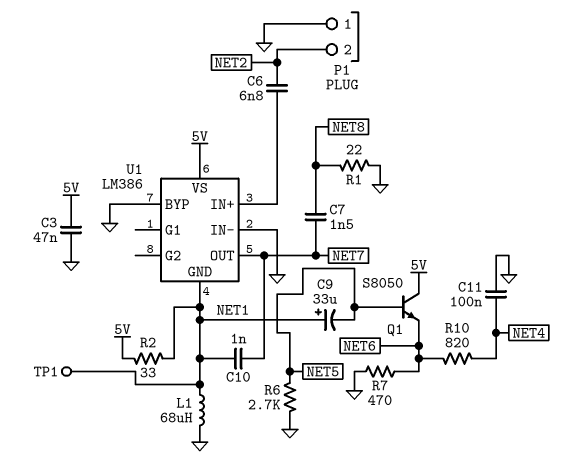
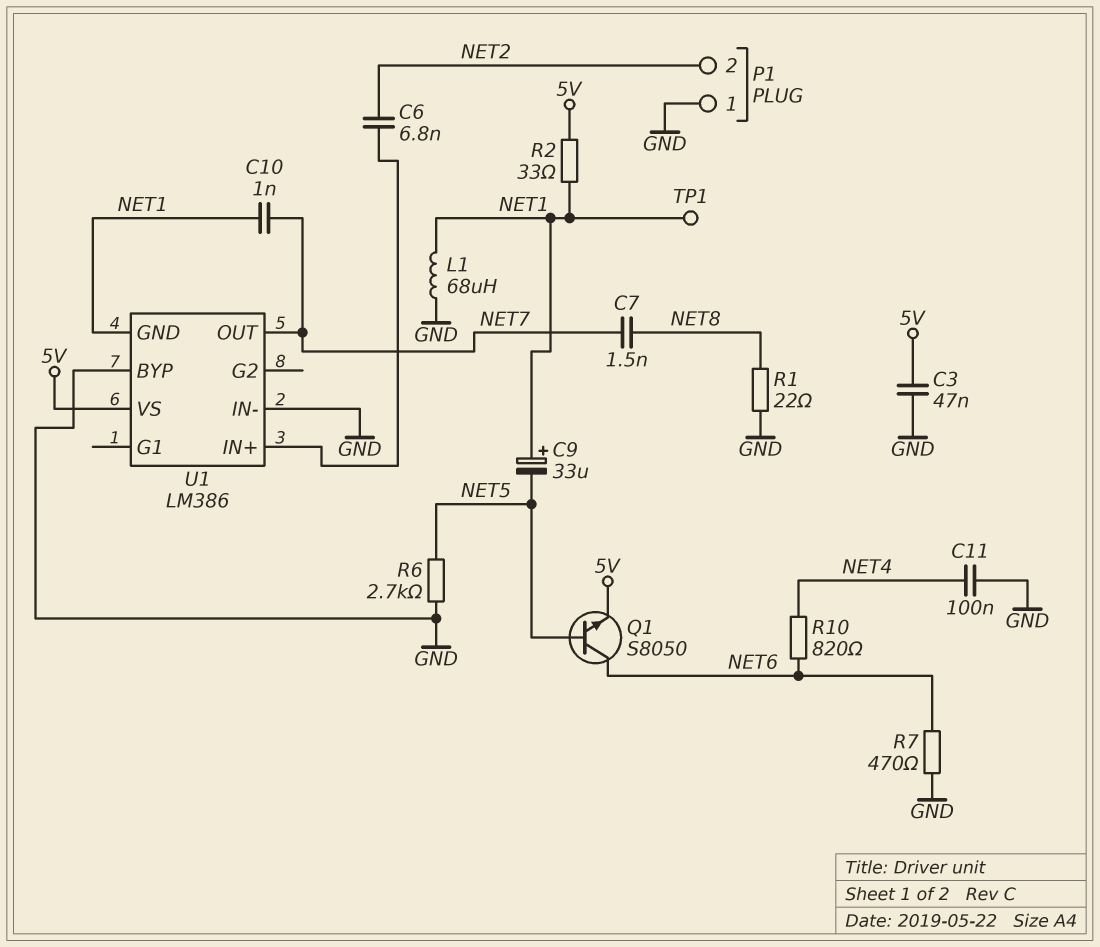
Q1: NPN S8050 (B NET5, C 5V, E NET6) -> NPN S8050 (B NET5, C NET6, E 5V)

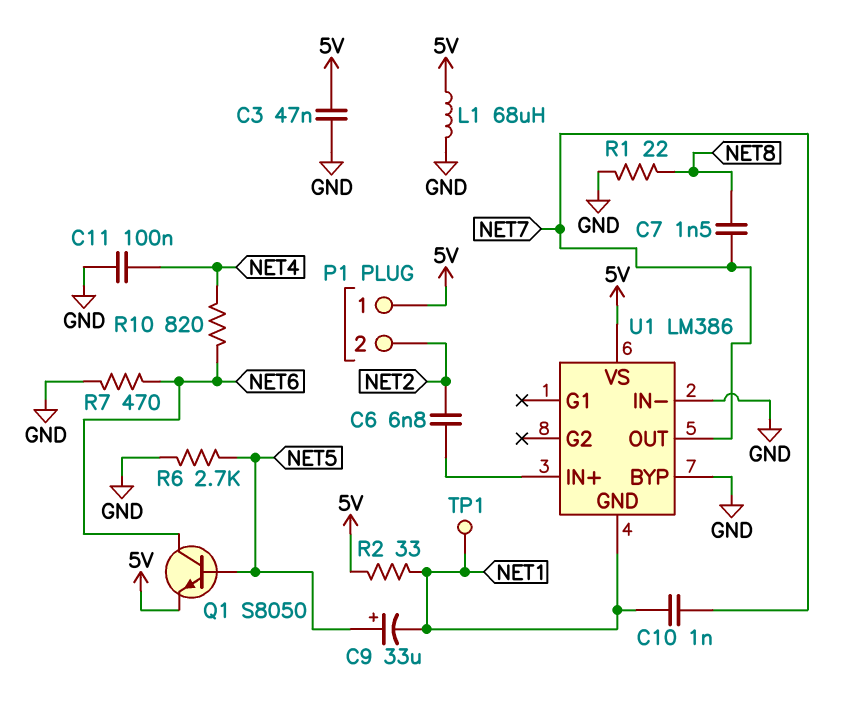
C9: 33uF (plus NET1, minus NET5) -> 33uF (plus NET5, minus NET1)
L1: 68uH (GND, NET1) -> 68uH (5V, GND)
P1 pin 1: GND -> 5V

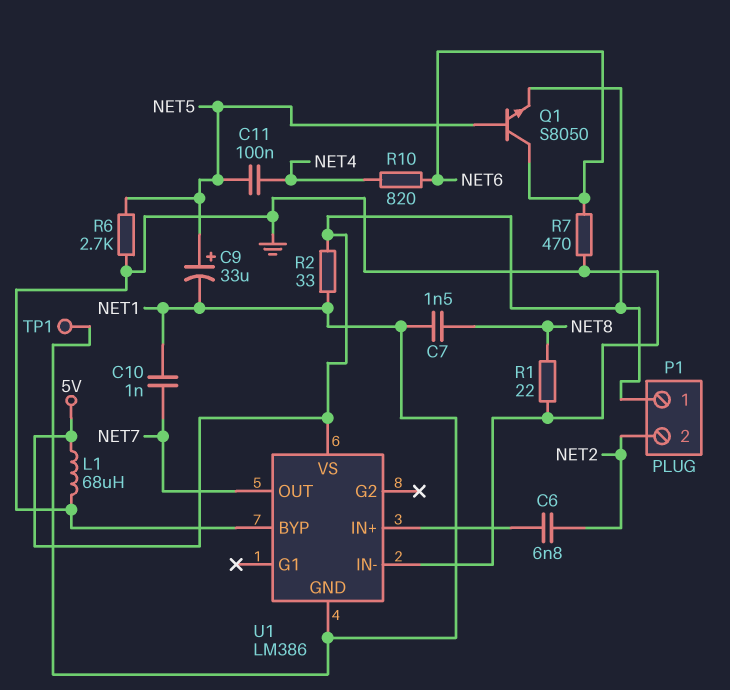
C3: 47nF (5V, GND) -> none
C7: 1.5nF (NET7, NET8) -> 1.5nF (NET1, NET8)
C11: 100nF (GND, NET4) -> 100nF (NET4, NET5)

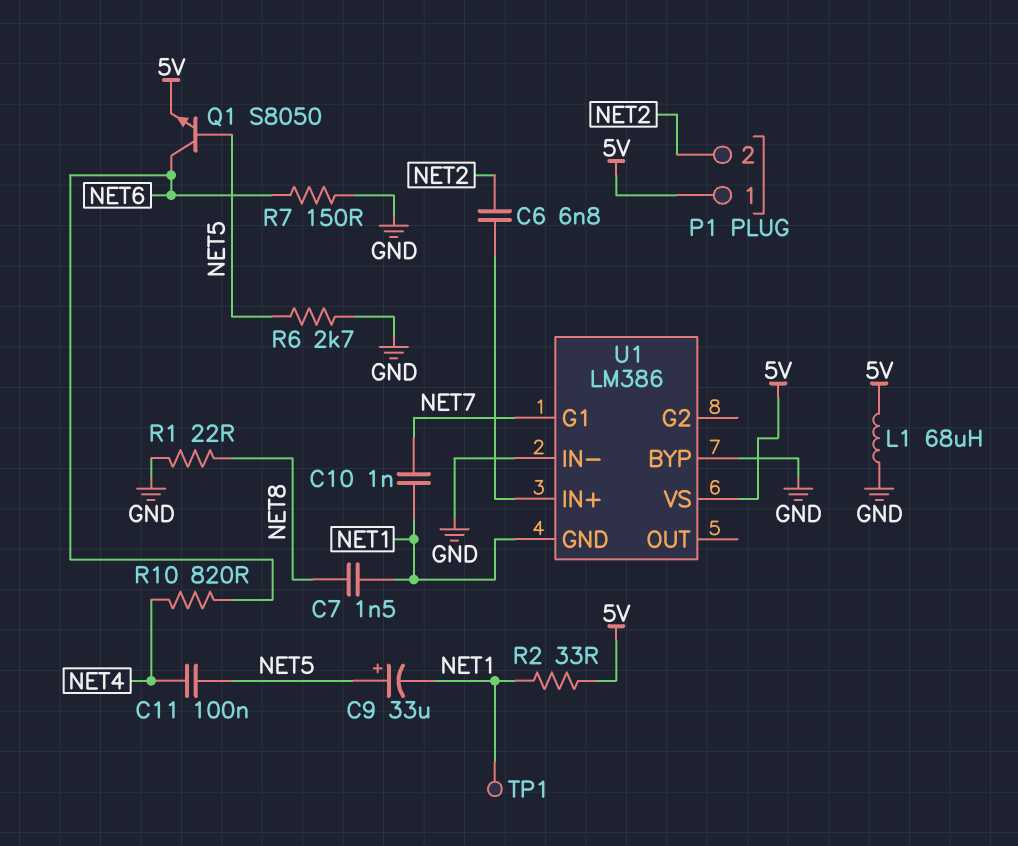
R7: 470 (GND, NET6) -> 150 (GND, NET6)
U1 pin G1: none -> NET7
U1 pin OUT: NET7 -> none

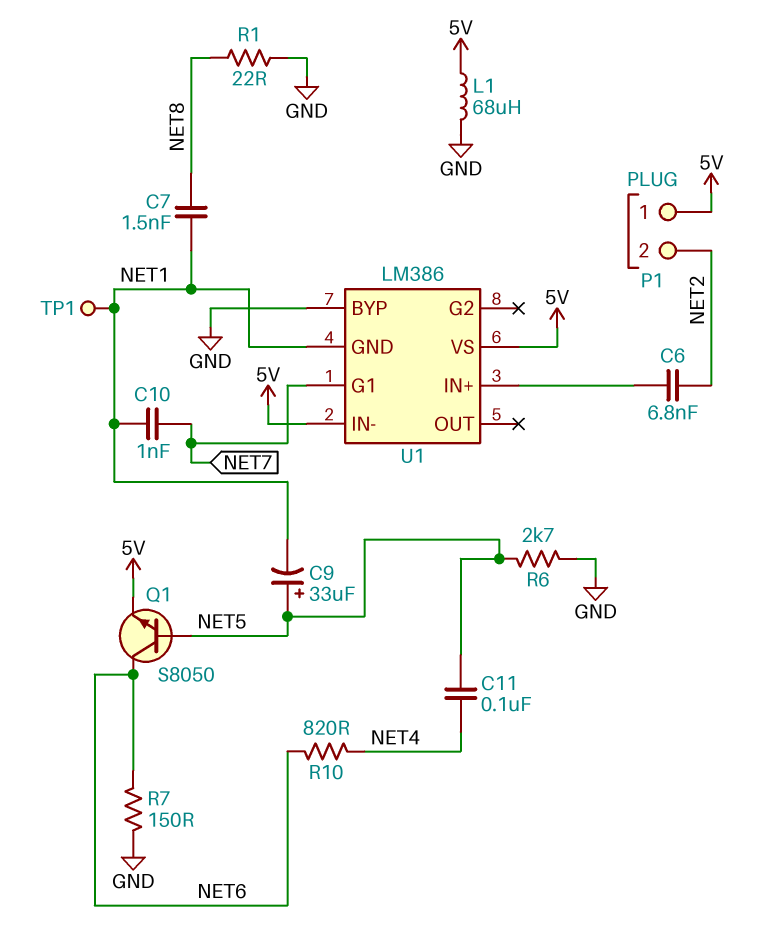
R2: 33 (5V, NET1) -> none
U1 pin IN-: GND -> 5V

